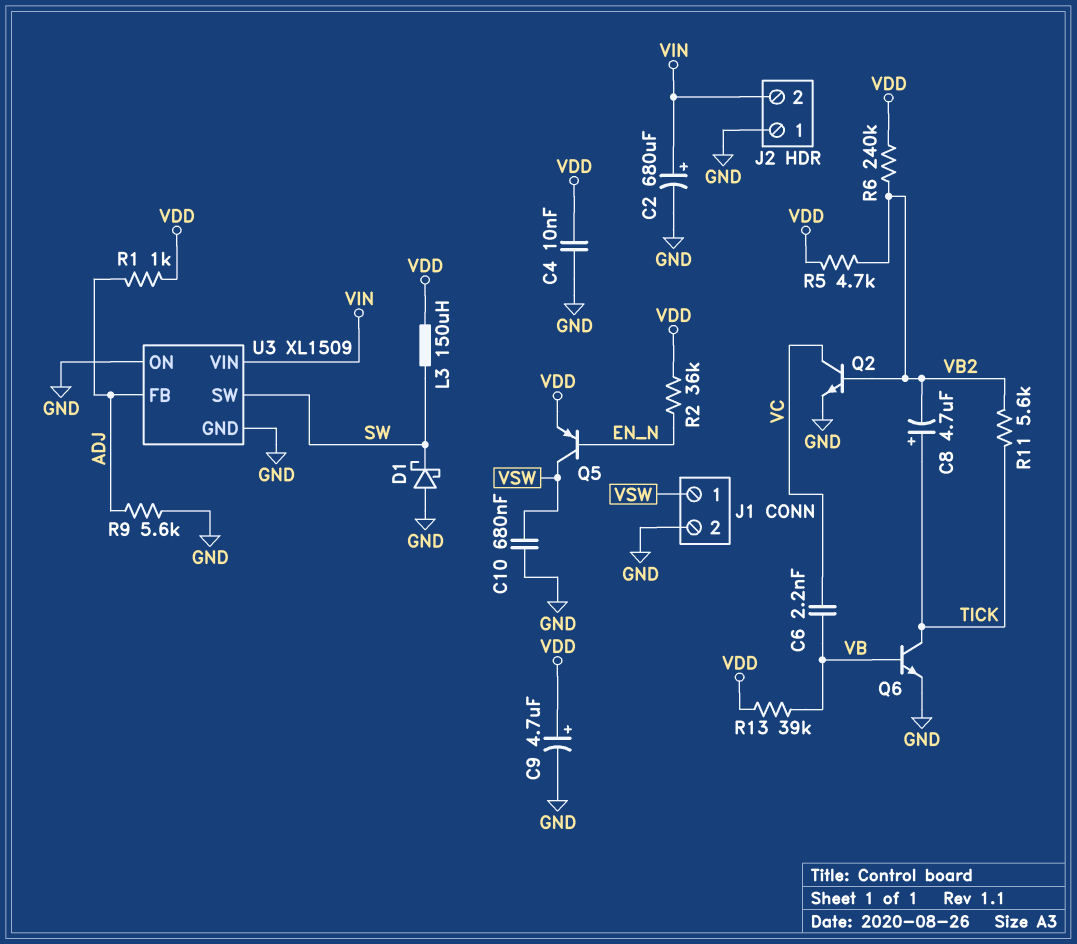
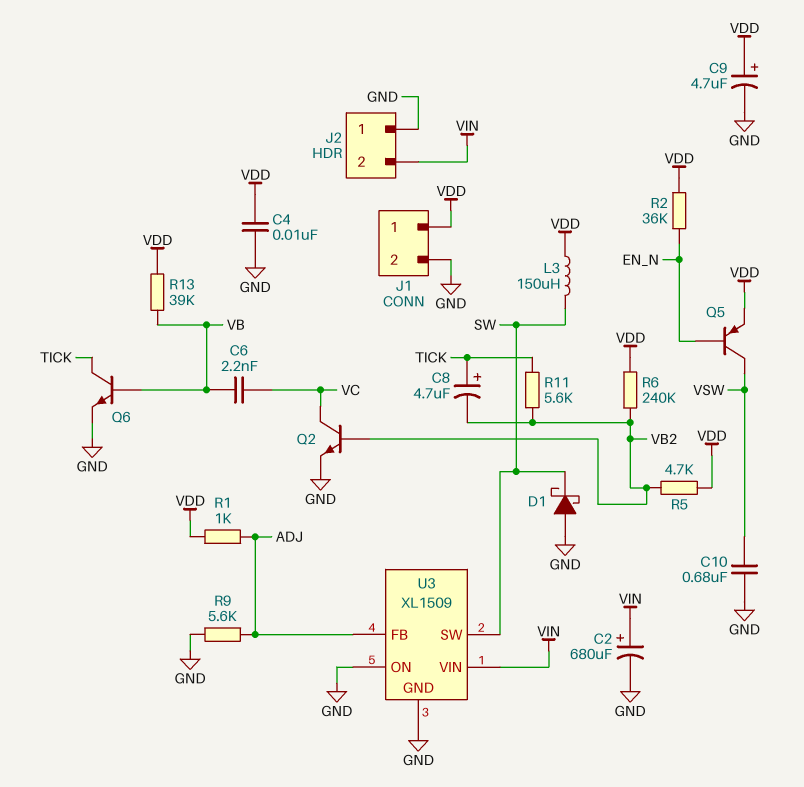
J1 pin 1: VSW -> VDD

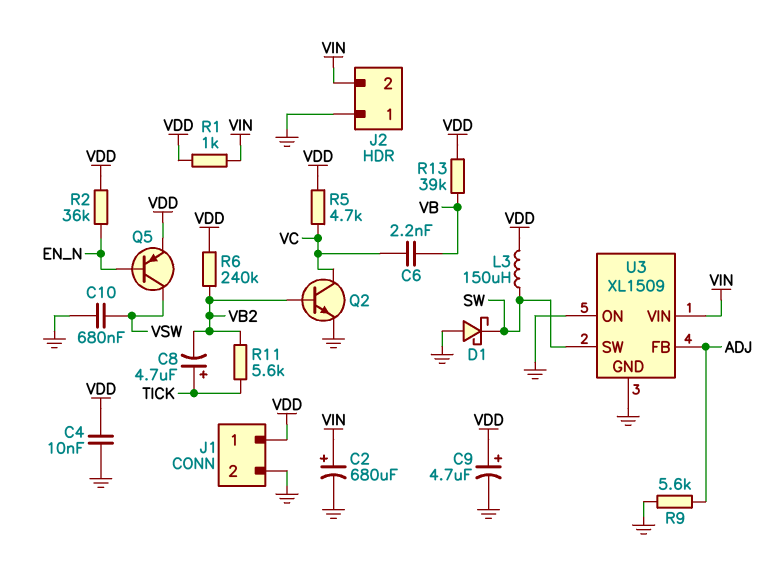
Q6: NPN (B VB, C TICK, E GND) -> none
R1: 1k (ADJ, VDD) -> 1k (VDD, VIN)
R5: 4.7k (VB2, VDD) -> 4.7k (VC, VDD)

